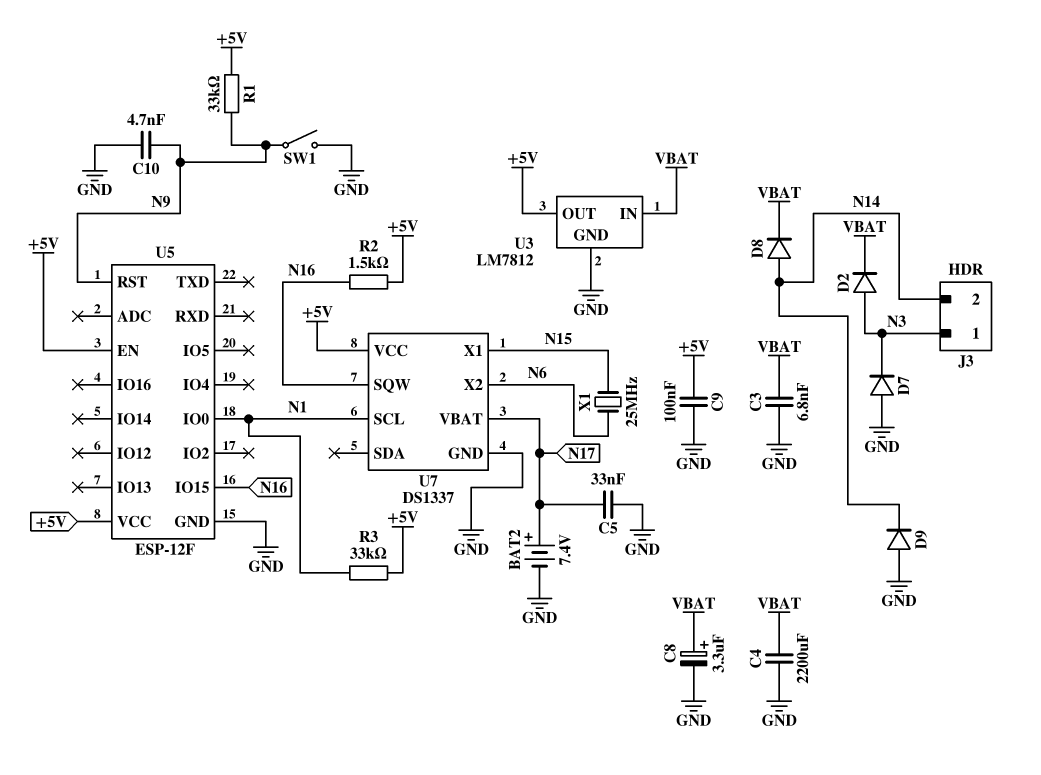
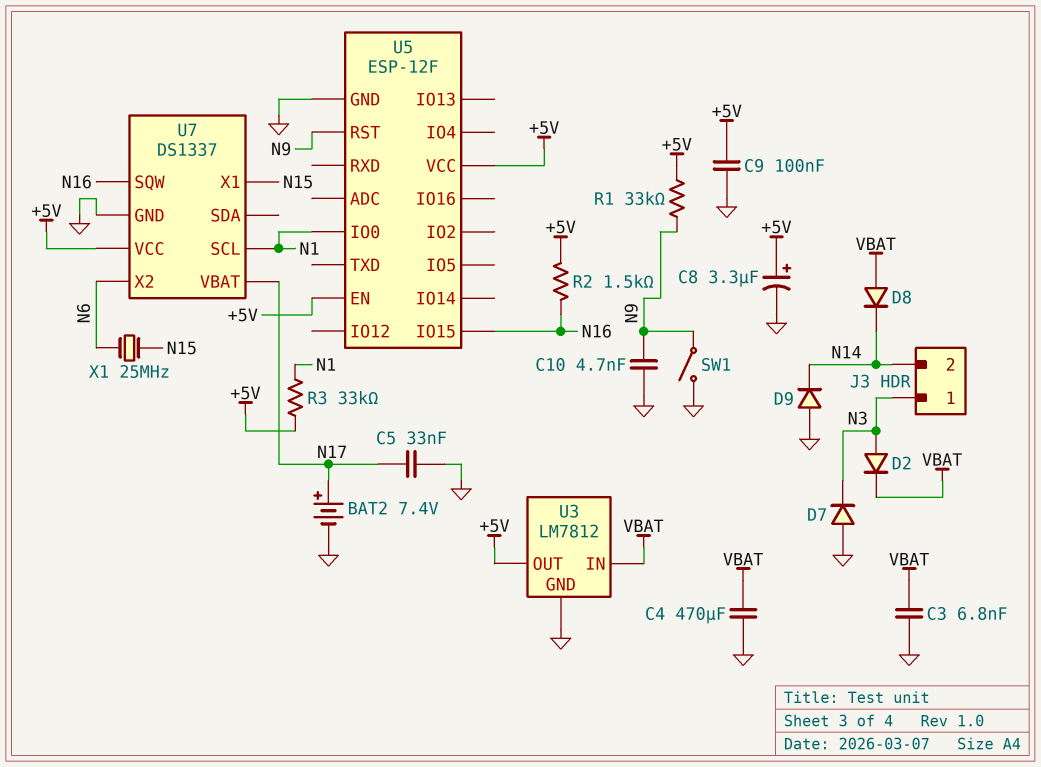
C4: 2200uF (GND, VBAT) -> 470uF (GND, VBAT)
C8: 3.3uF (plus VBAT, minus GND) -> 3.3uF (plus +5V, minus GND)
D8: diode (A N14, K VBAT) -> diode (A VBAT, K N14)

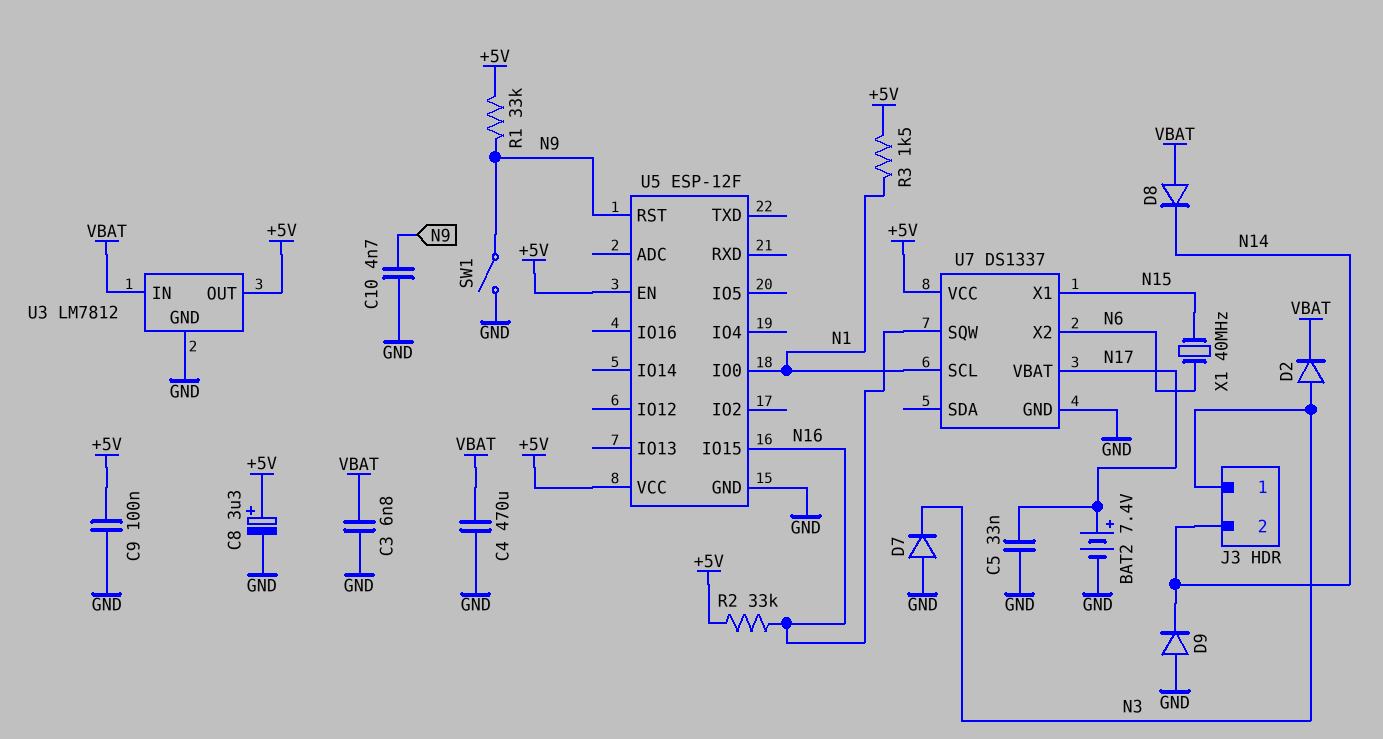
R2: 1.5k (+5V, N16) -> 33k (+5V, N16)
R3: 33k (+5V, N1) -> 1.5k (+5V, N1)
X1: 25MHz (N6, N15) -> 40MHz (N6, N15)

